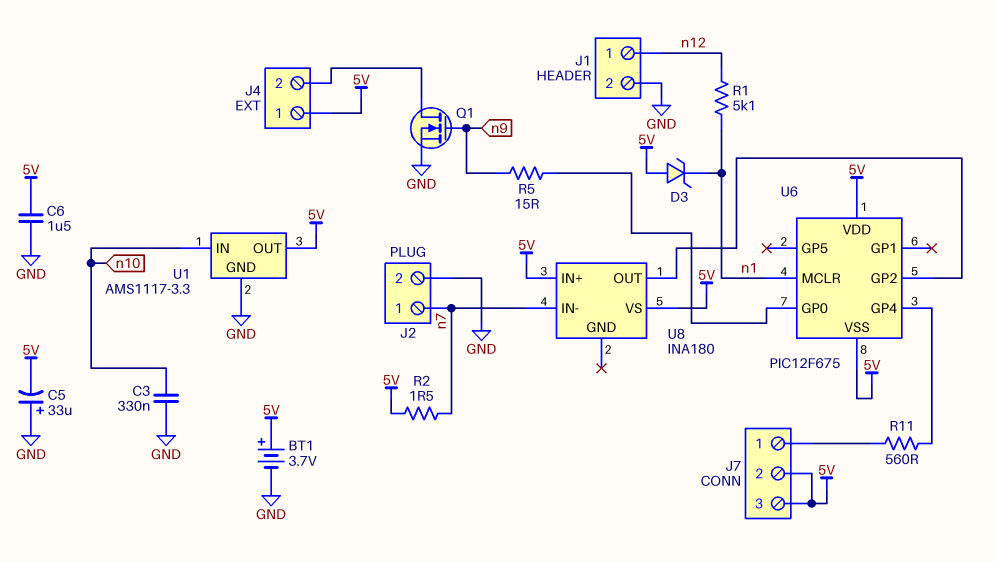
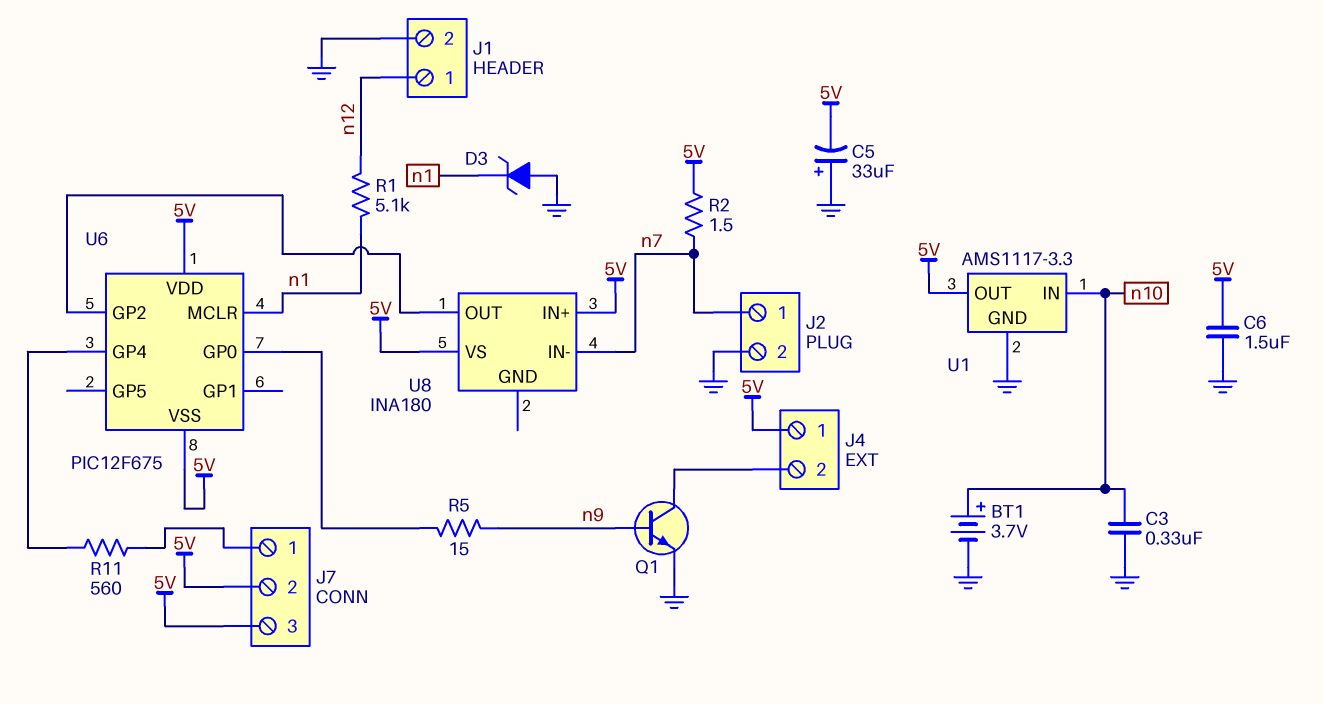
BT1: 3.7V (plus 5V, minus GND) -> 3.7V (plus n10, minus GND)
D3: zener (A 5V, K n1) -> zener (A GND, K n1)
Q1: NMOS (G n9, D J4/2, S GND) -> NPN (B n9, C J4/2, E GND)

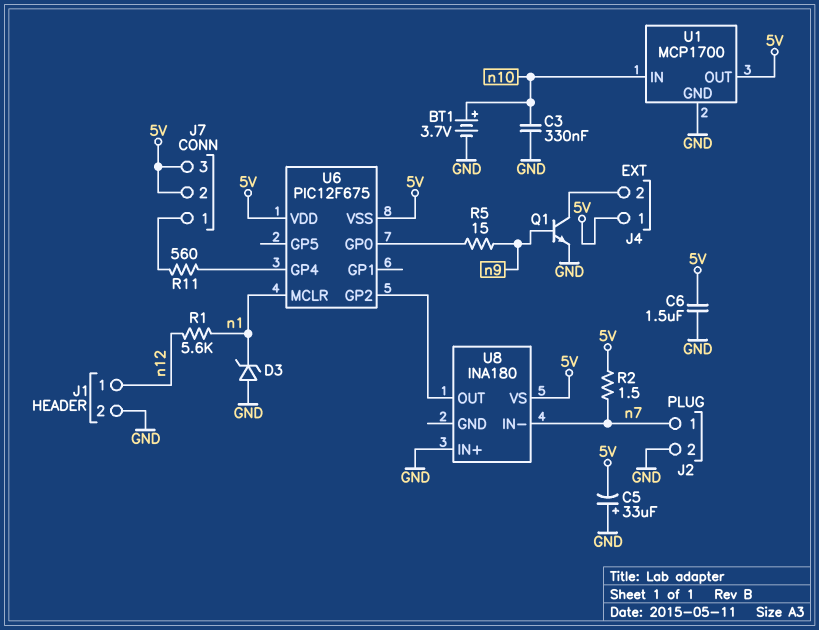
R1: 5.1k (n1, n12) -> 5.6k (n1, n12)
U1: AMS1117-3.3 -> MCP1700
U8 pin IN+: 5V -> GND

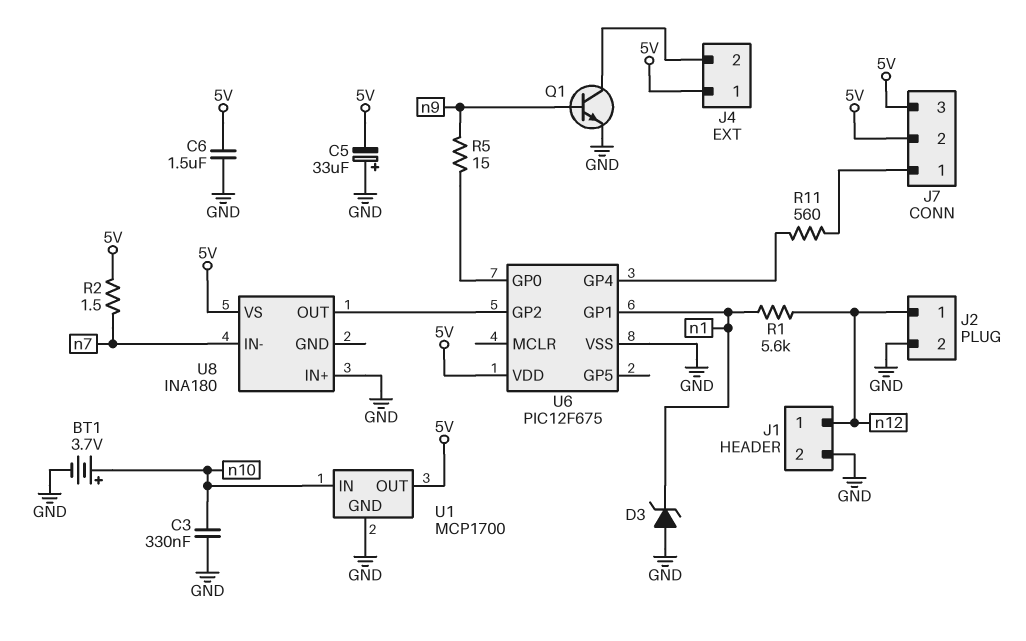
J2 pin 1: n7 -> n12
U6 pin GP1: none -> n1
U6 pin MCLR: n1 -> none
U6 pin VSS: 5V -> GND

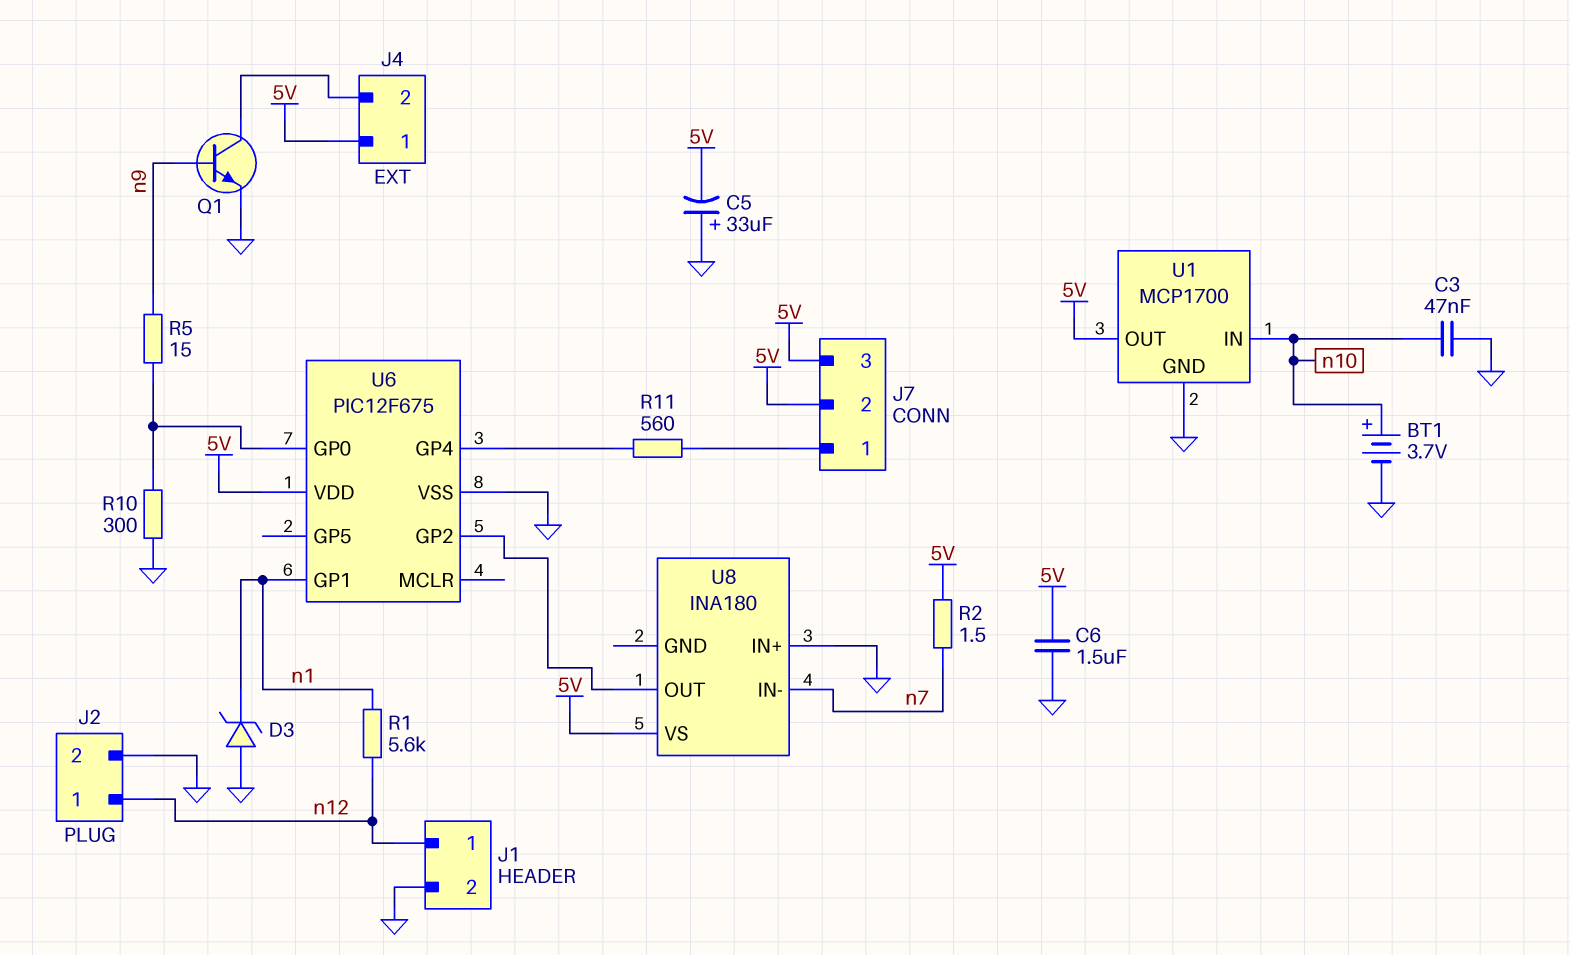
C3: 330nF (GND, n10) -> 47nF (GND, n10)
R10: none -> 300 (GND, U6/GP0)

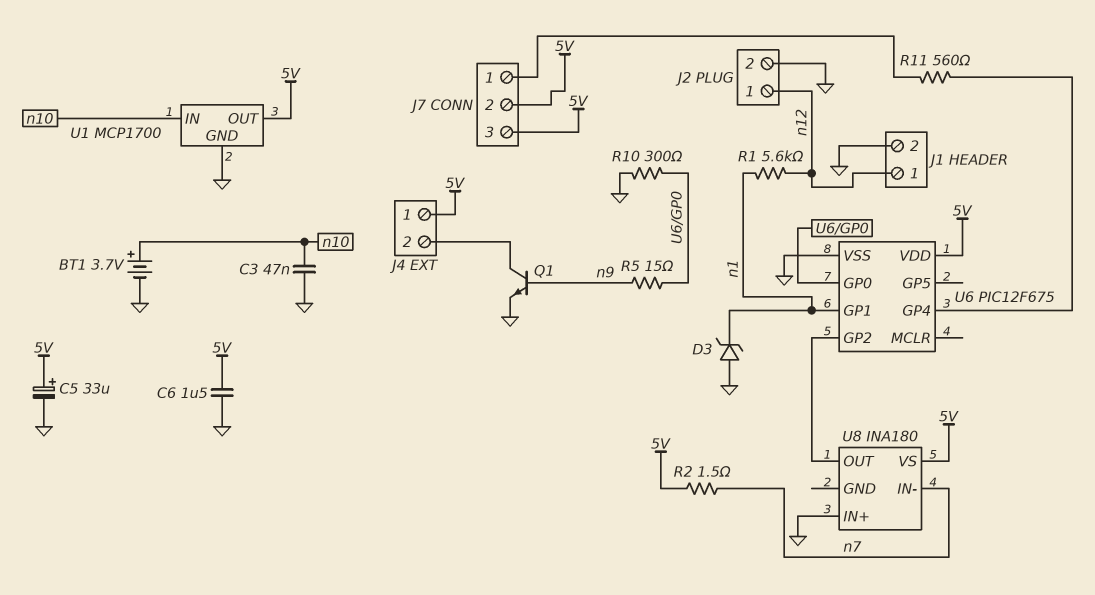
C5: 33uF (plus GND, minus 5V) -> 33uF (plus 5V, minus GND)

